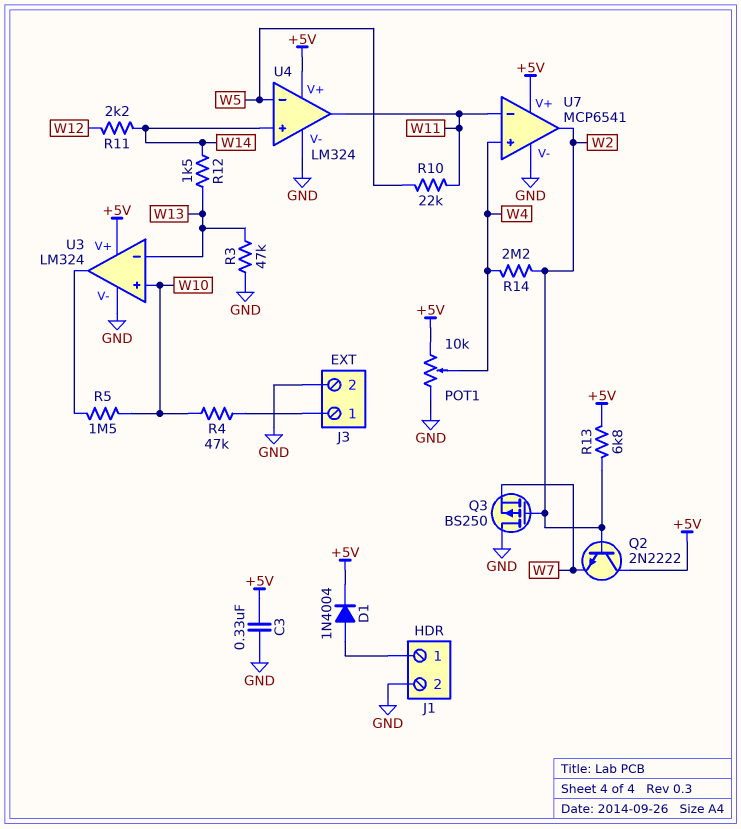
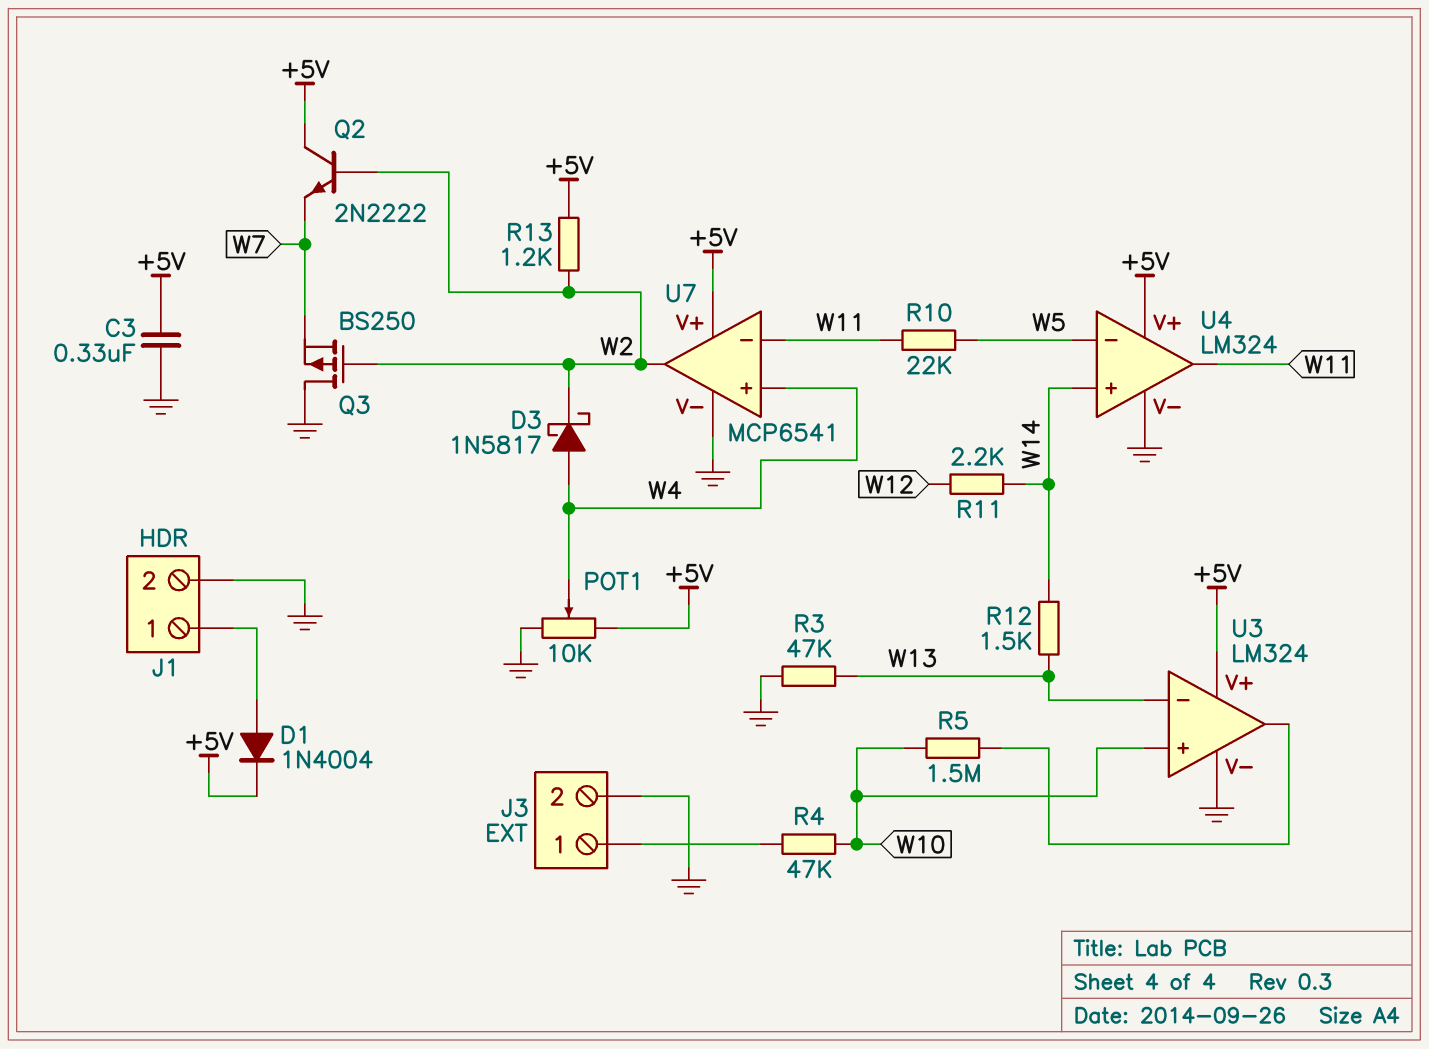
D3: none -> schottky 1N5817 (A W4, K W2)
R13: 6.8k (+5V, W2) -> 1.2k (+5V, W2)
R14: 2.2M (W2, W4) -> none

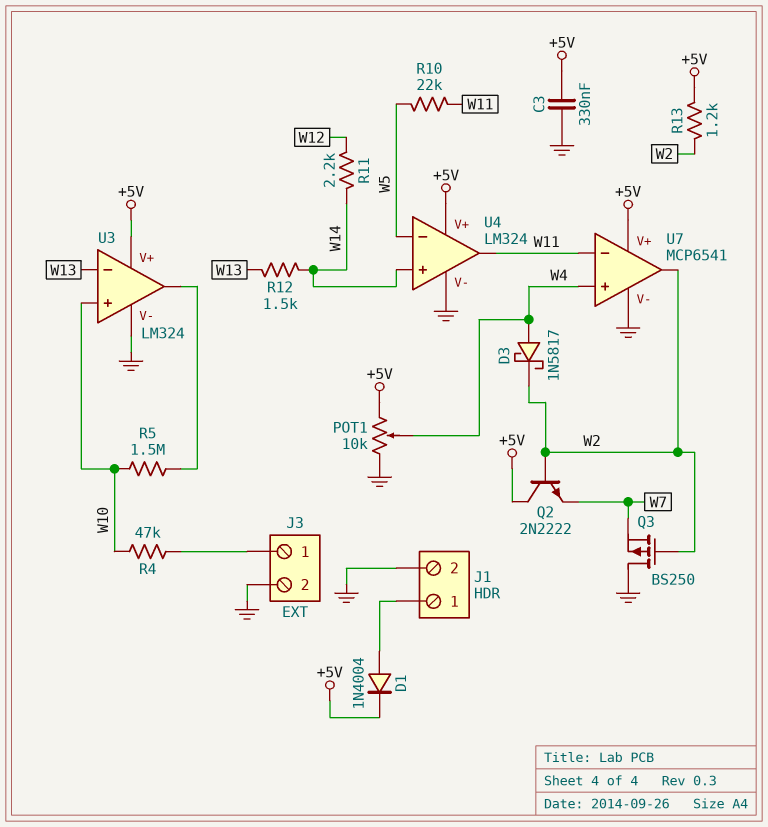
R3: 47k (GND, W13) -> none

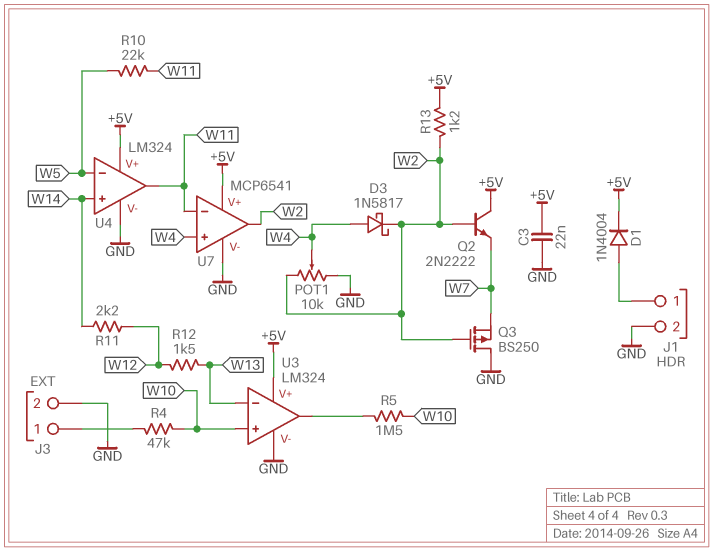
C3: 330nF (+5V, GND) -> 22nF (+5V, GND)
POT1: 10k (+5V, GND, wiper W4) -> 10k (GND, W2, wiper W4)
R12: 1.5k (W13, W14) -> 1.5k (W12, W13)

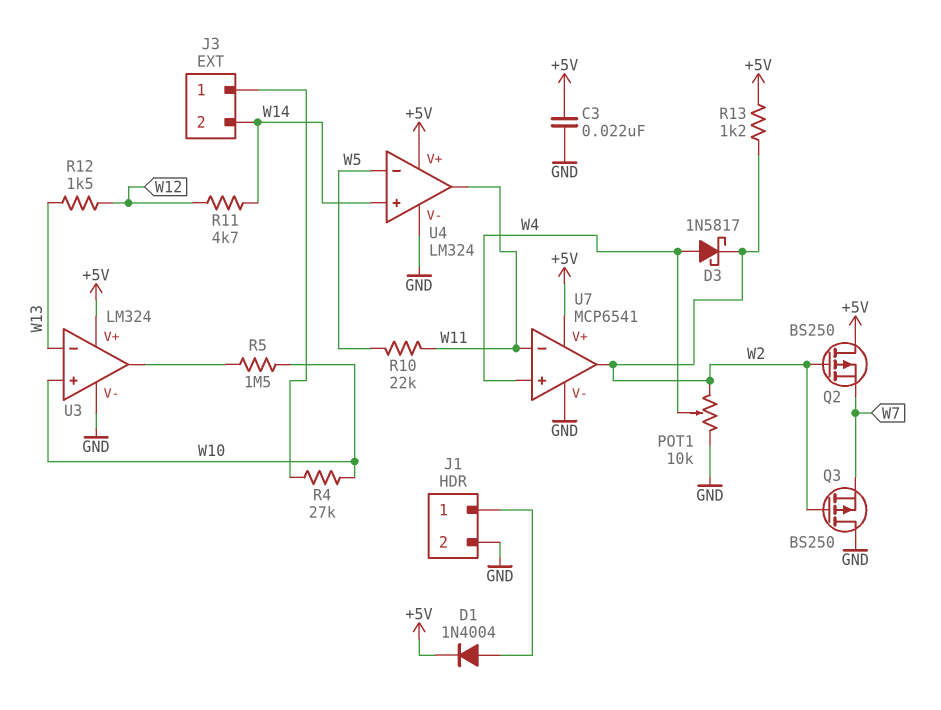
J3 pin 2: GND -> W14
Q2: NPN 2N2222 (B W2, C +5V, E W7) -> PMOS BS250 (G W2, D +5V, S W7)
R4: 47k (J3/1, W10) -> 27k (J3/1, W10)
R11: 2.2k (W12, W14) -> 4.7k (W12, W14)

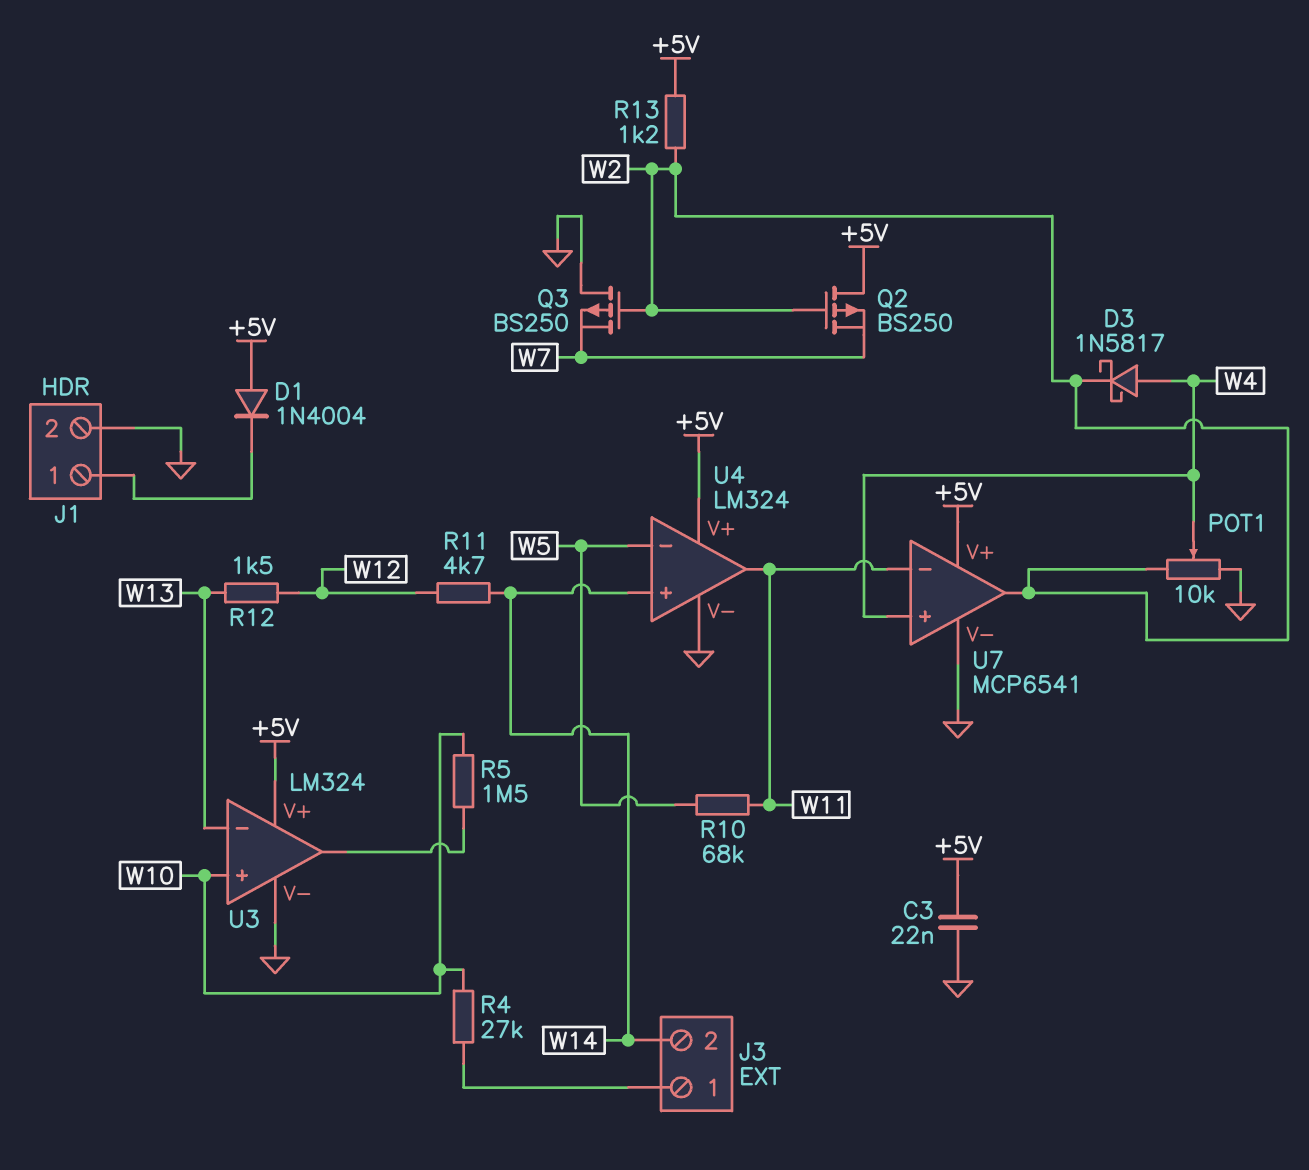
D1: diode 1N4004 (A J1/1, K +5V) -> diode 1N4004 (A +5V, K J1/1)
R10: 22k (W5, W11) -> 68k (W5, W11)

